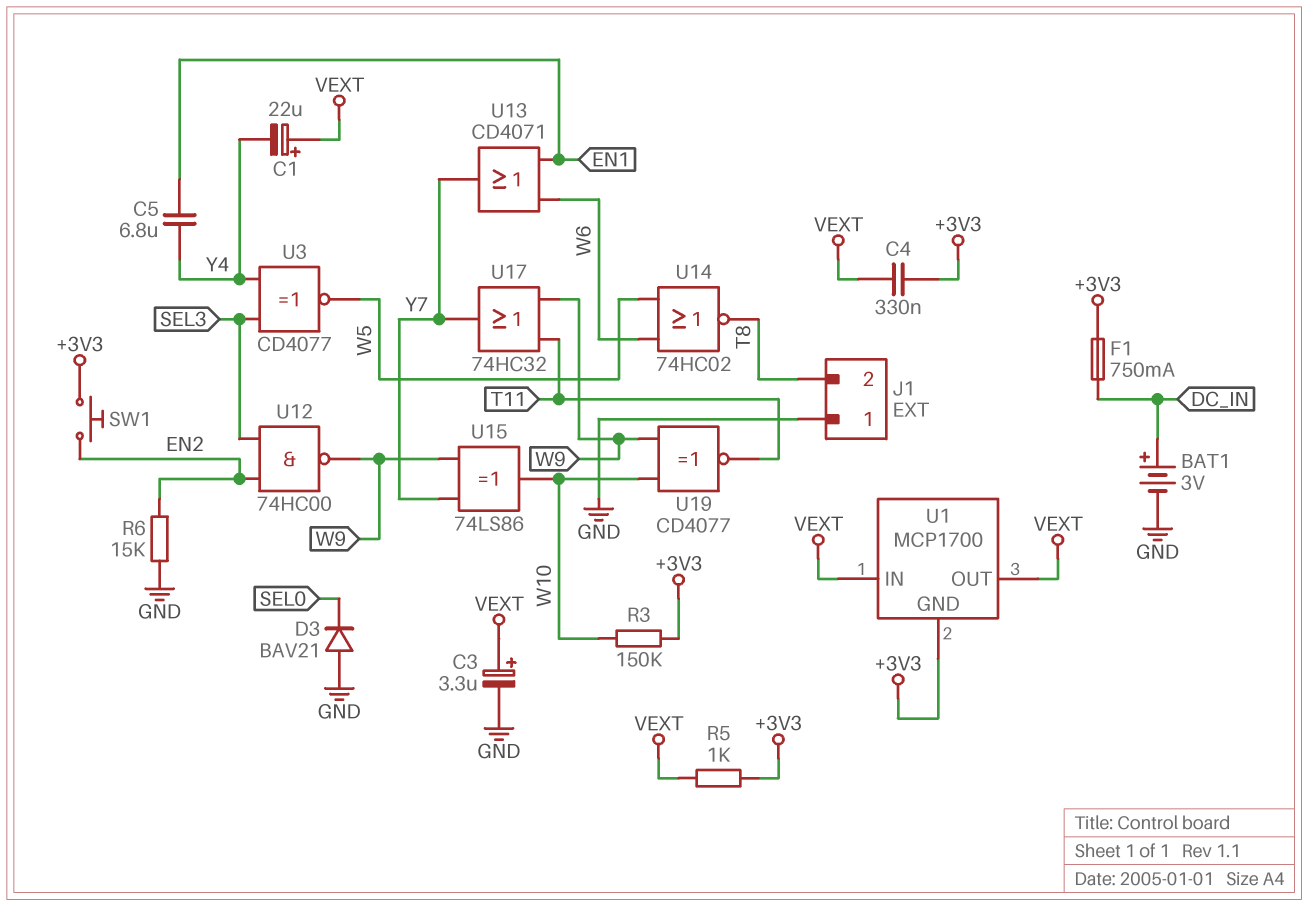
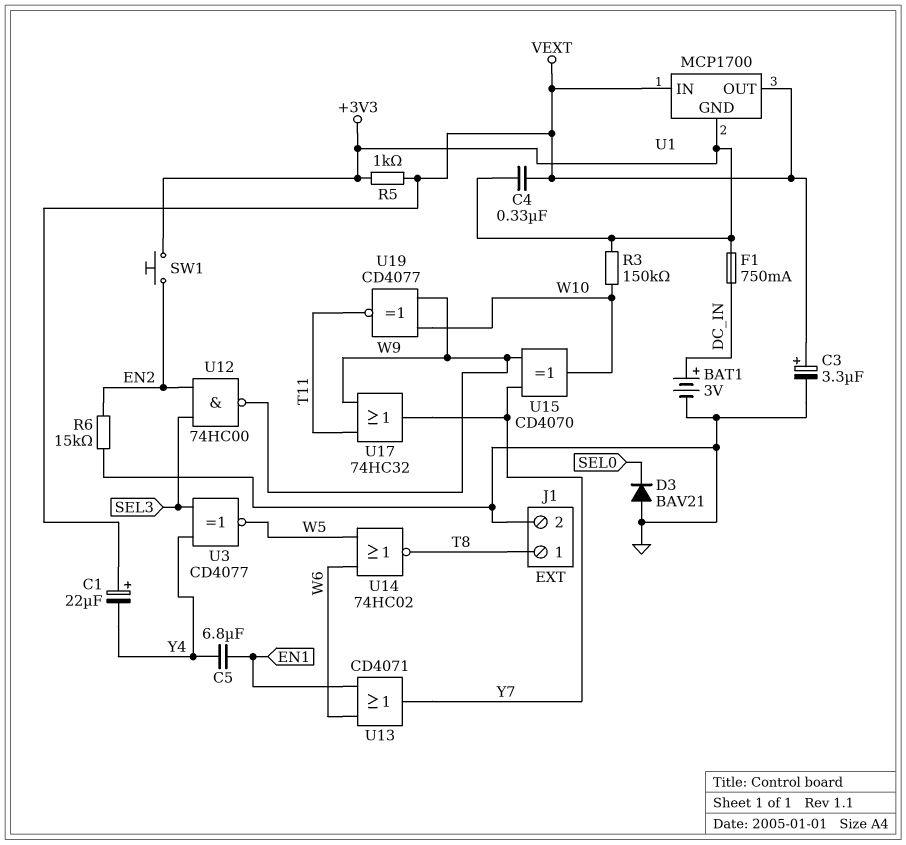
J1 pin 1: GND -> T8
J1 pin 2: T8 -> GND
U15: XOR 74LS86 (in W9, in Y7, out W10) -> XOR CD4070 (in W9, in Y7, out W10)

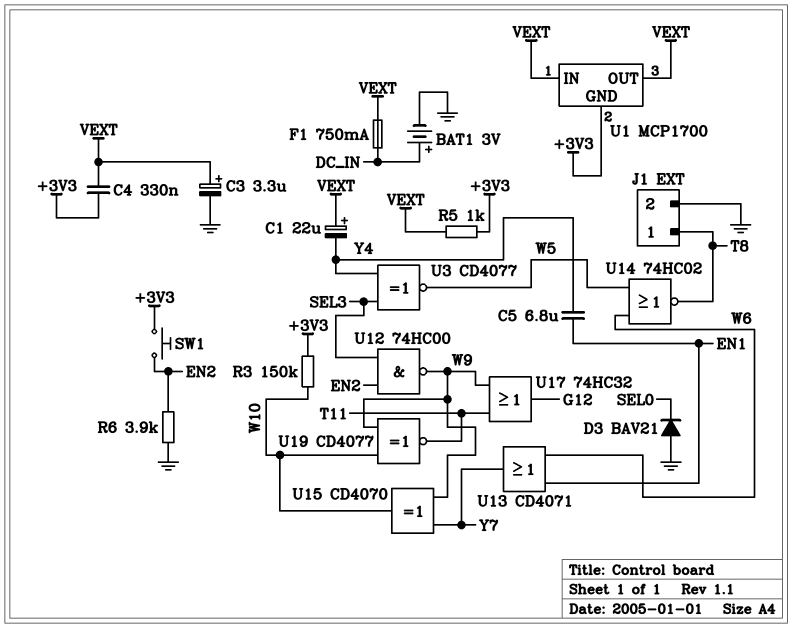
F1: 750mA (+3V3, DC_IN) -> 750mA (DC_IN, VEXT)
R6: 15k (EN2, GND) -> 3.9k (EN2, GND)
U17: OR 74HC32 (in T11, in W9, out Y7) -> OR 74HC32 (in T11, in W9, out G12)

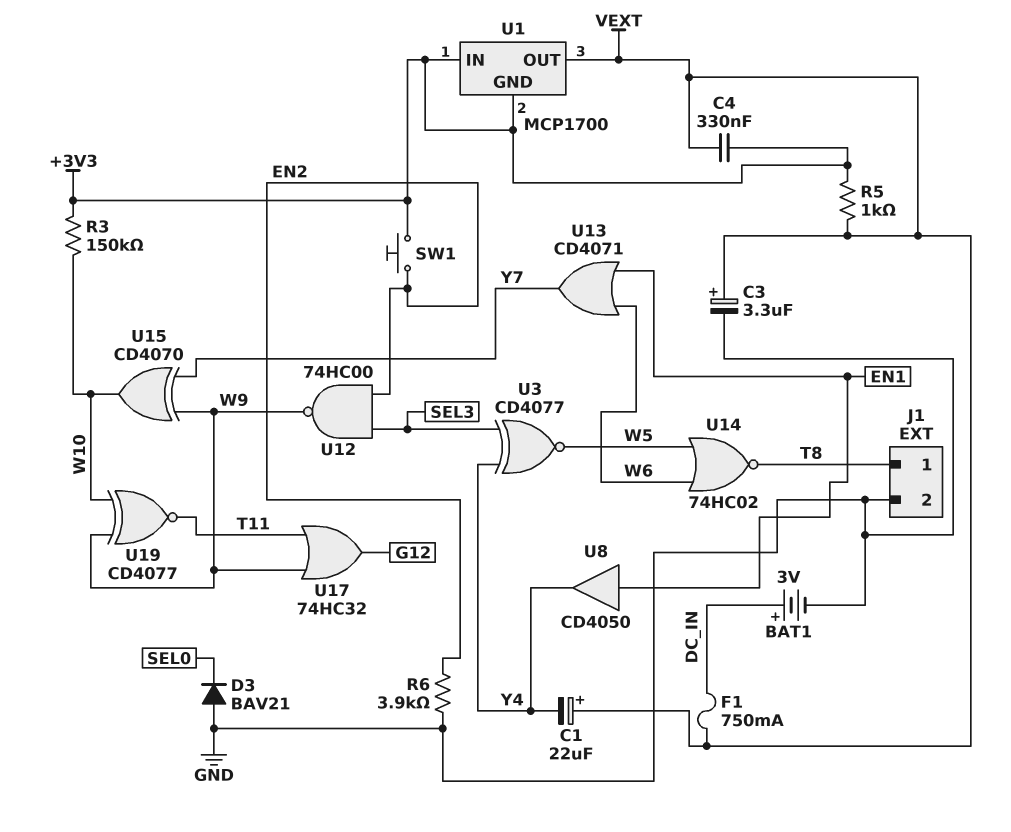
C5: 6.8uF (EN1, Y4) -> none
U1 pin IN: VEXT -> +3V3
U8: none -> buffer CD4050 (in EN1, out Y4)

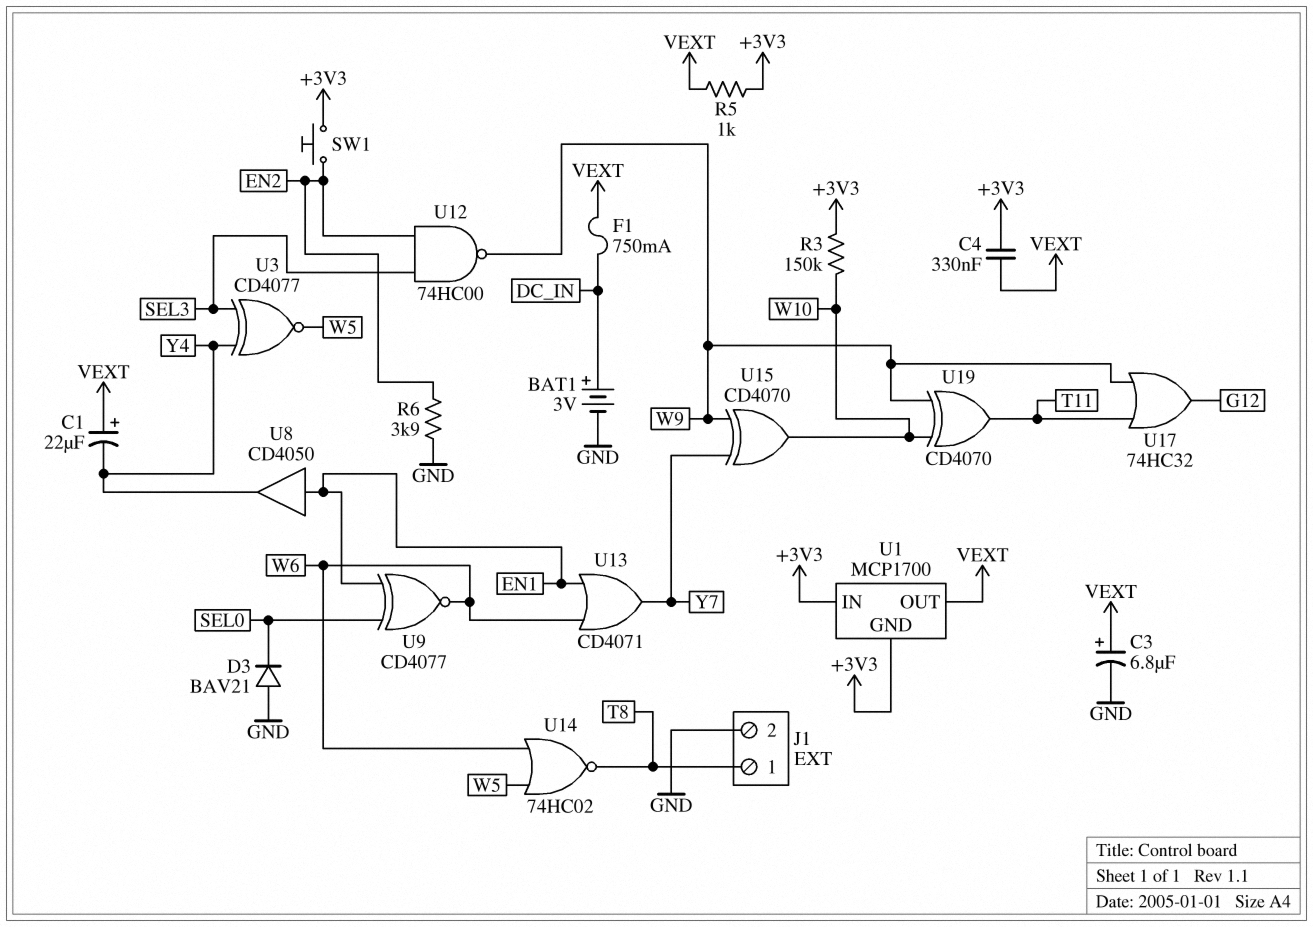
C3: 3.3uF (plus VEXT, minus GND) -> 6.8uF (plus VEXT, minus GND)
U9: none -> XNOR CD4077 (in EN1, in SEL0, out W6)
U19: XNOR CD4077 (in W9, in W10, out T11) -> XOR CD4070 (in W9, in W10, out T11)

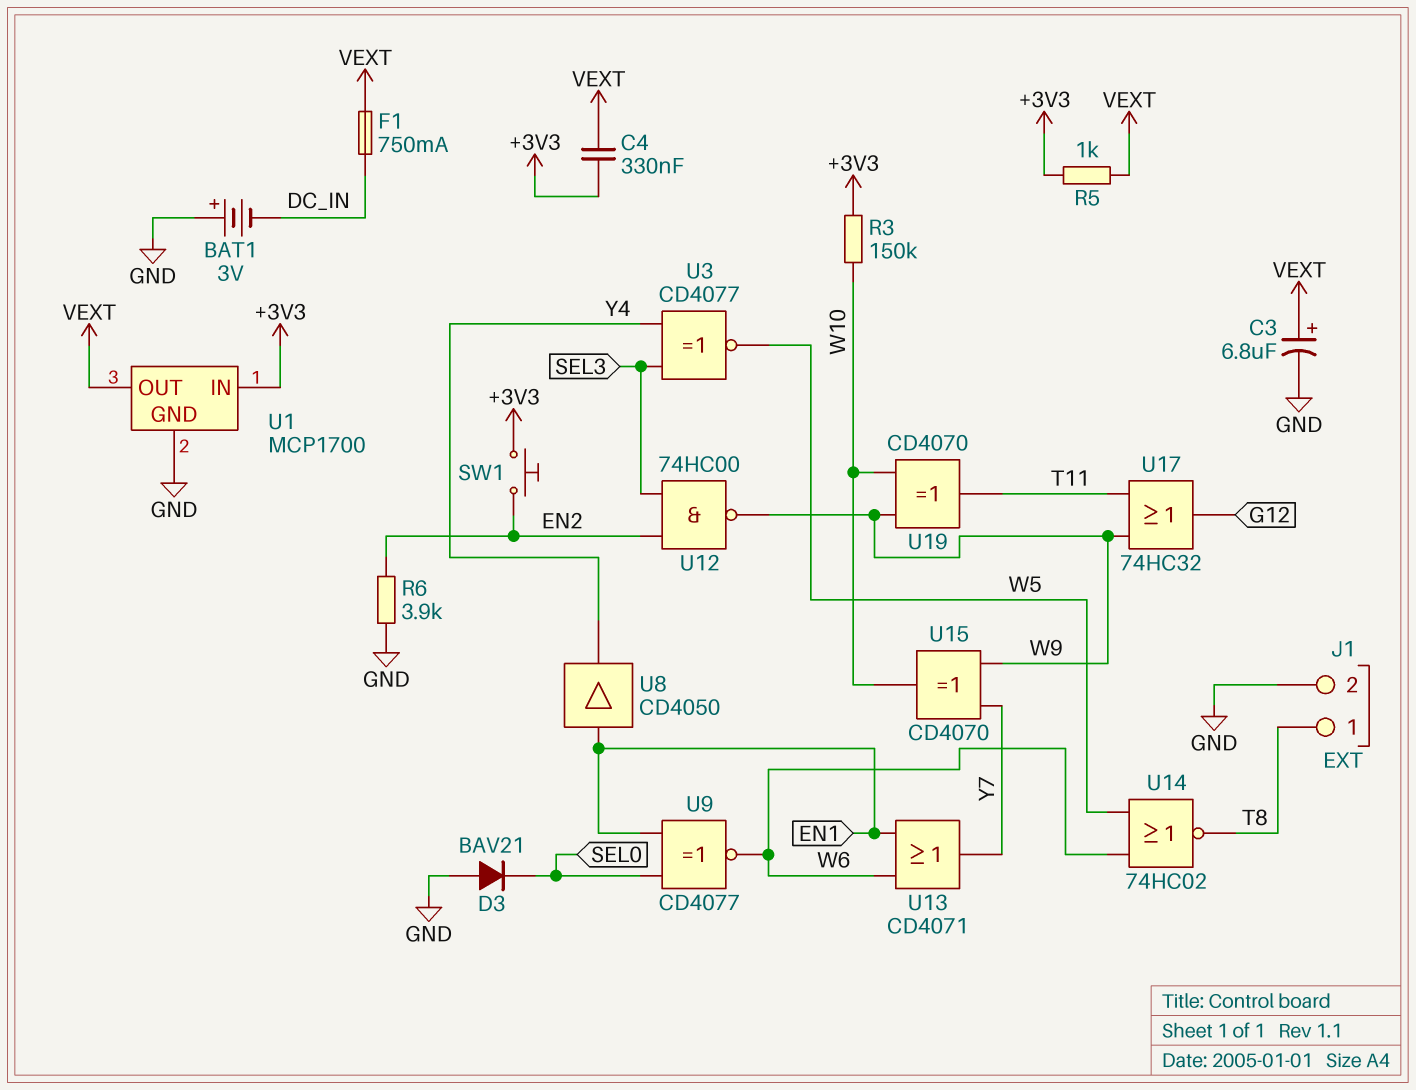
BAT1: 3V (plus DC_IN, minus GND) -> 3V (plus GND, minus DC_IN)
C1: 22uF (plus VEXT, minus Y4) -> none
U1 pin GND: +3V3 -> GND

